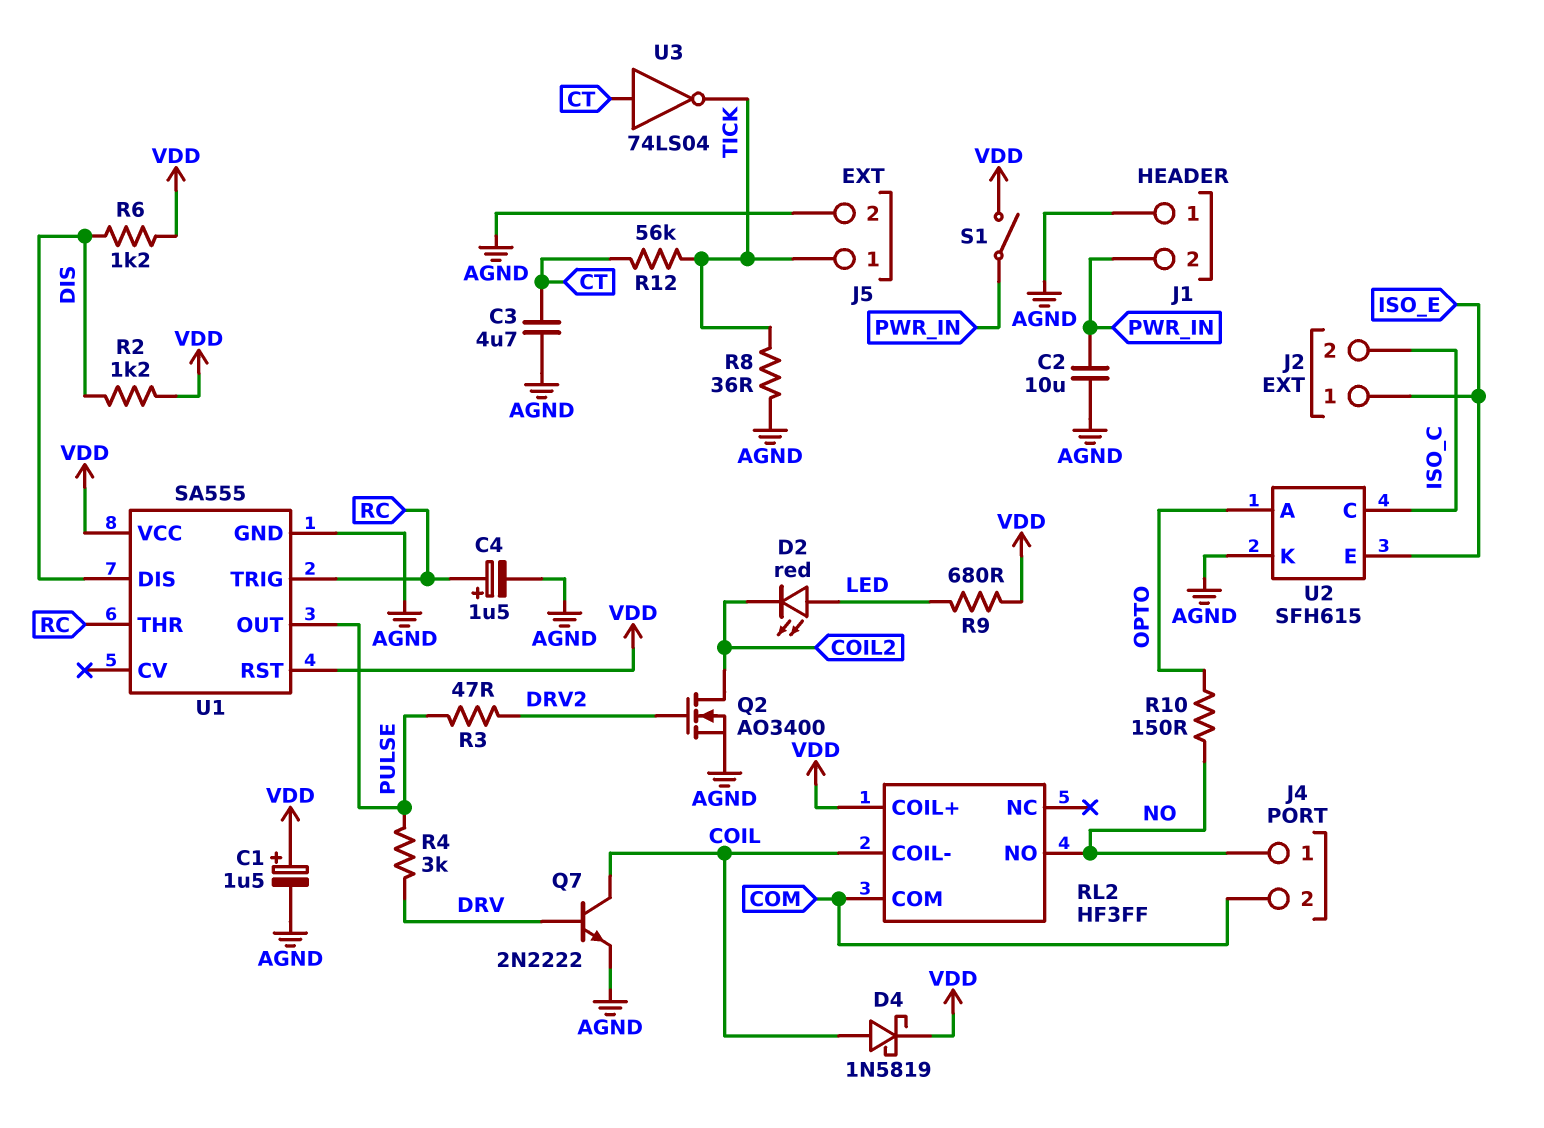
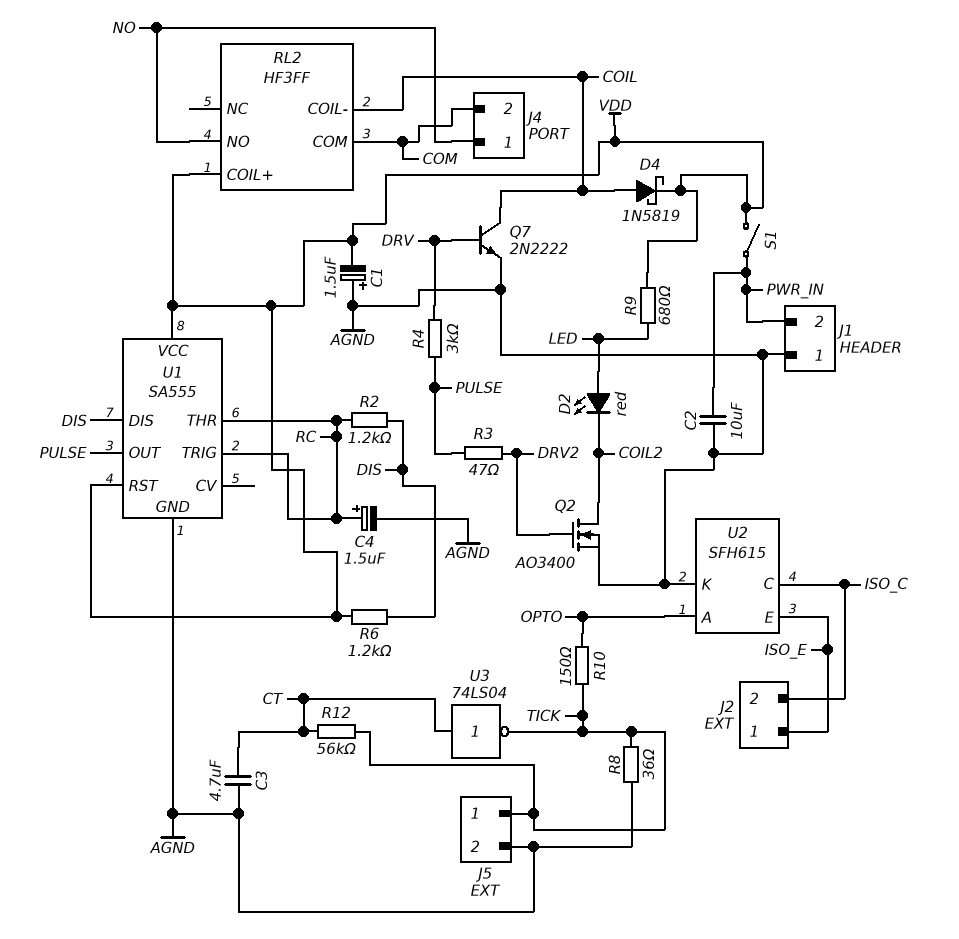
C1: 1.5uF (plus VDD, minus AGND) -> 1.5uF (plus AGND, minus VDD)
R2: 1.2k (DIS, VDD) -> 1.2k (DIS, RC)
R10: 150 (NO, OPTO) -> 150 (OPTO, TICK)

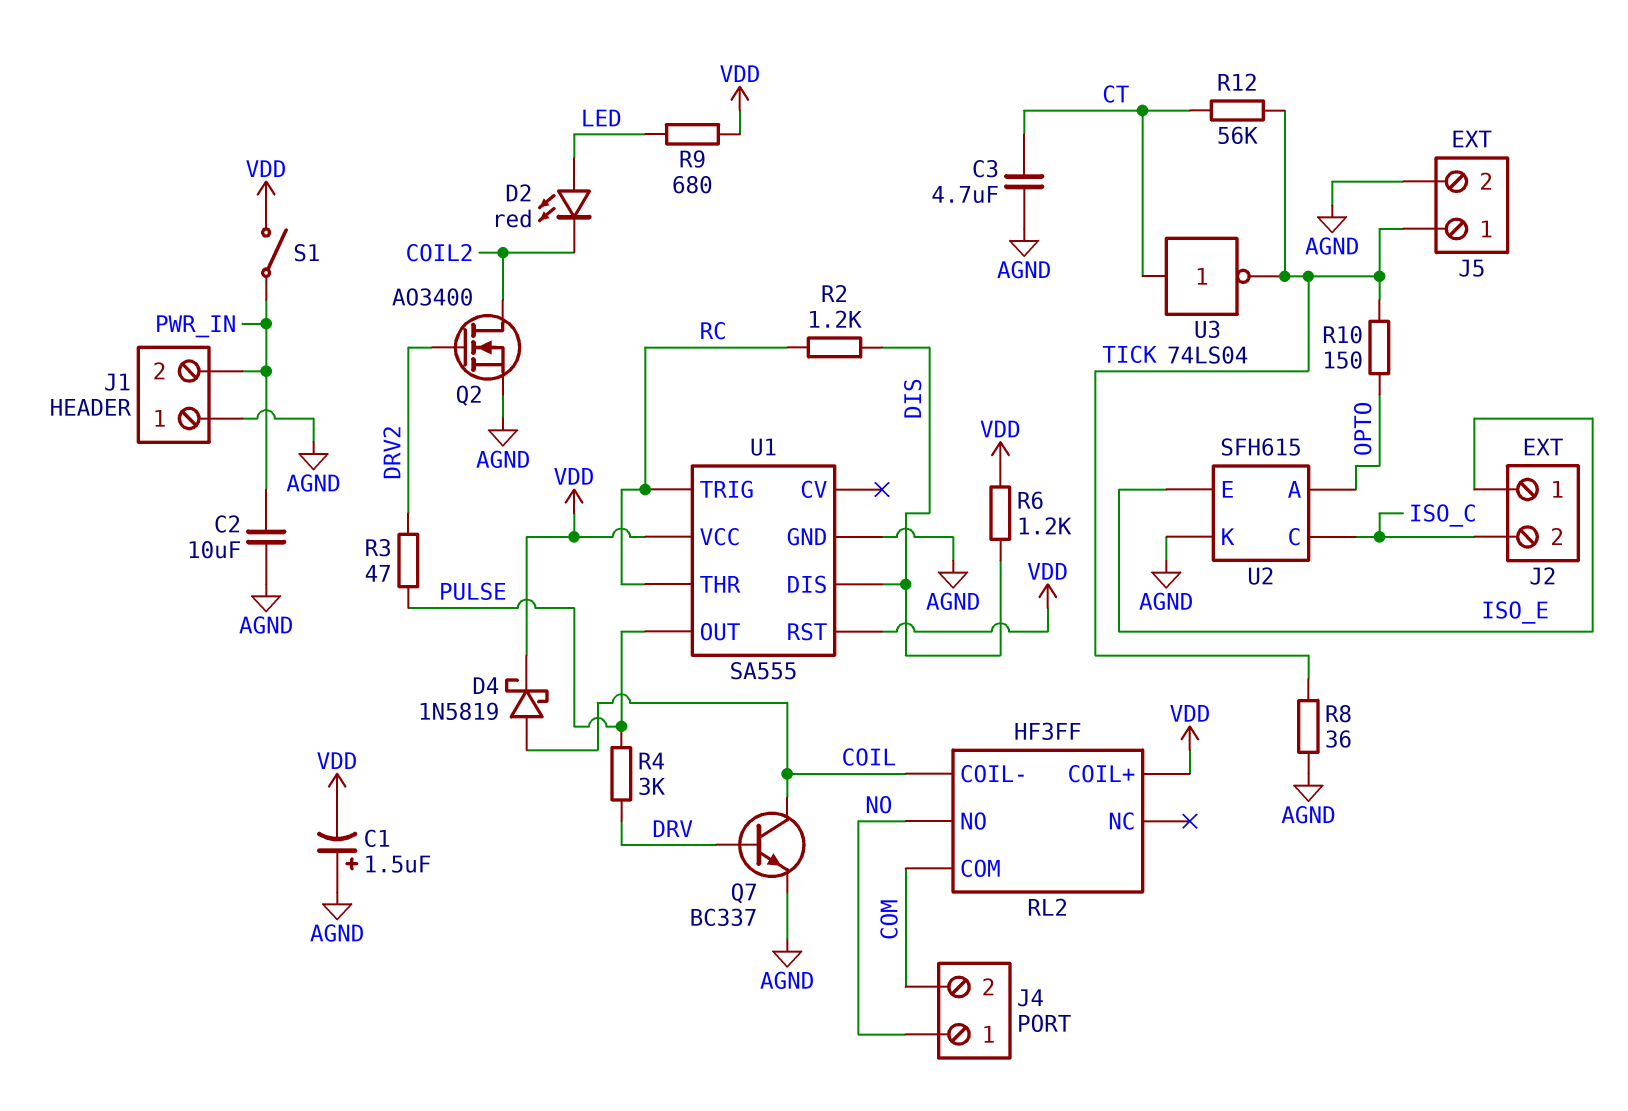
C4: 1.5uF (plus RC, minus AGND) -> none
Q7: NPN 2N2222 (B DRV, C COIL, E AGND) -> NPN BC337 (B DRV, C COIL, E AGND)

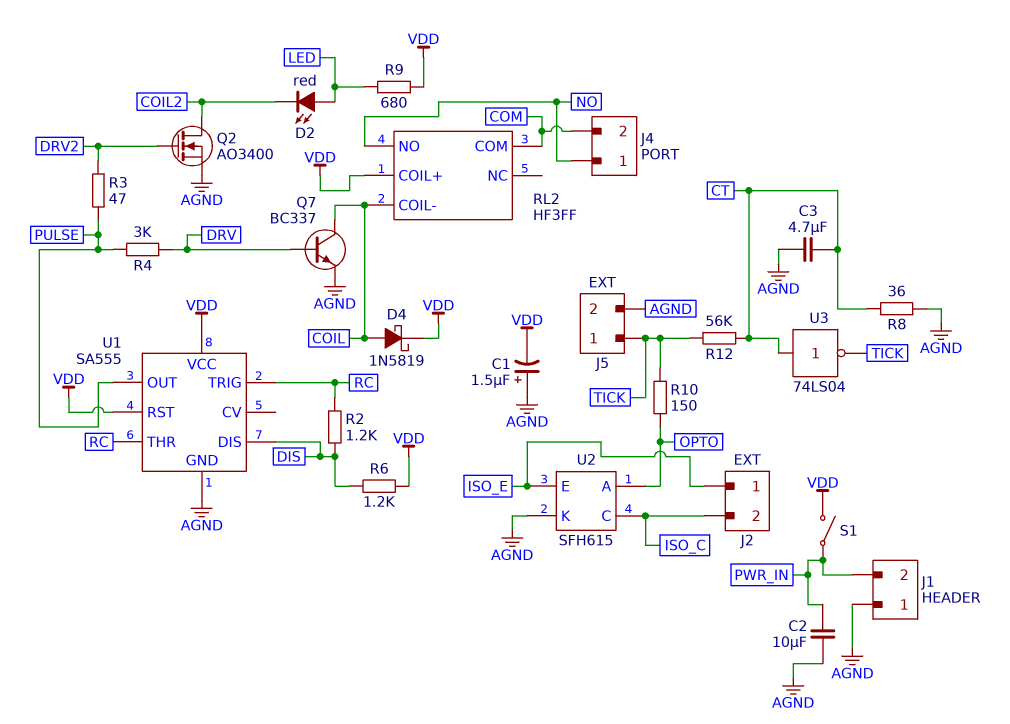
R8: 36 (AGND, TICK) -> 36 (AGND, CT)

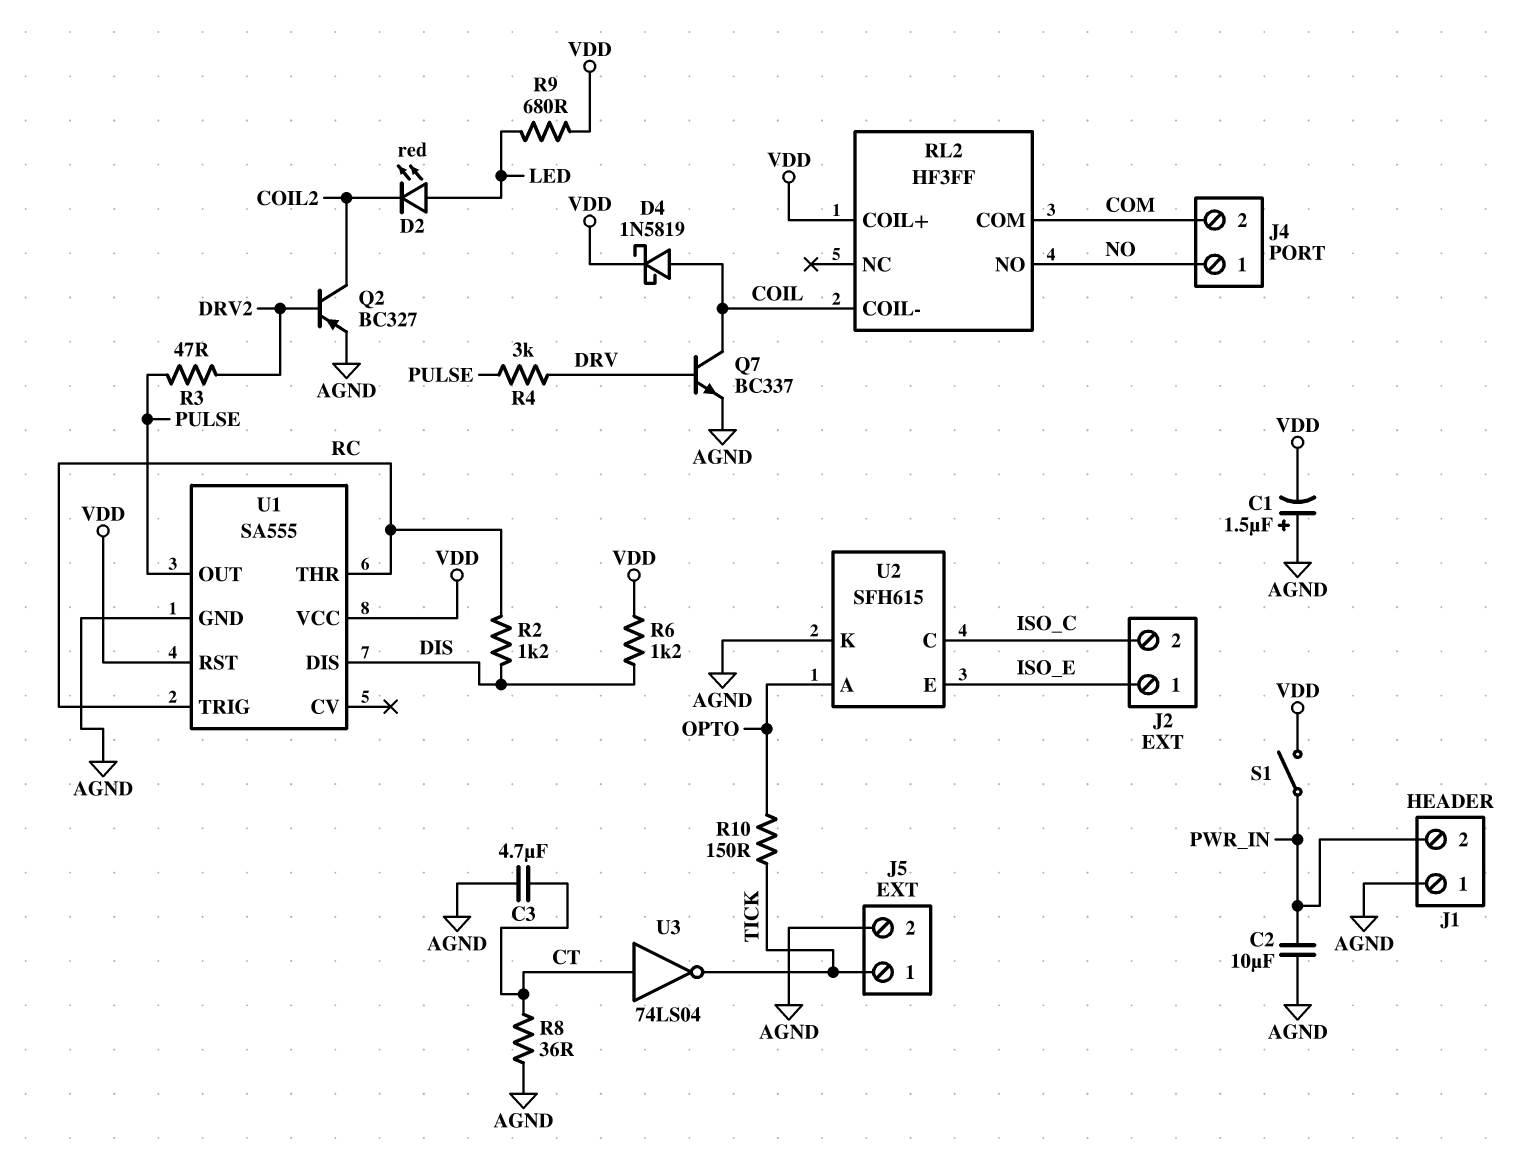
Q2: NMOS AO3400 (G DRV2, D COIL2, S AGND) -> PNP BC327 (B DRV2, C COIL2, E AGND)
R12: 56k (CT, TICK) -> none

